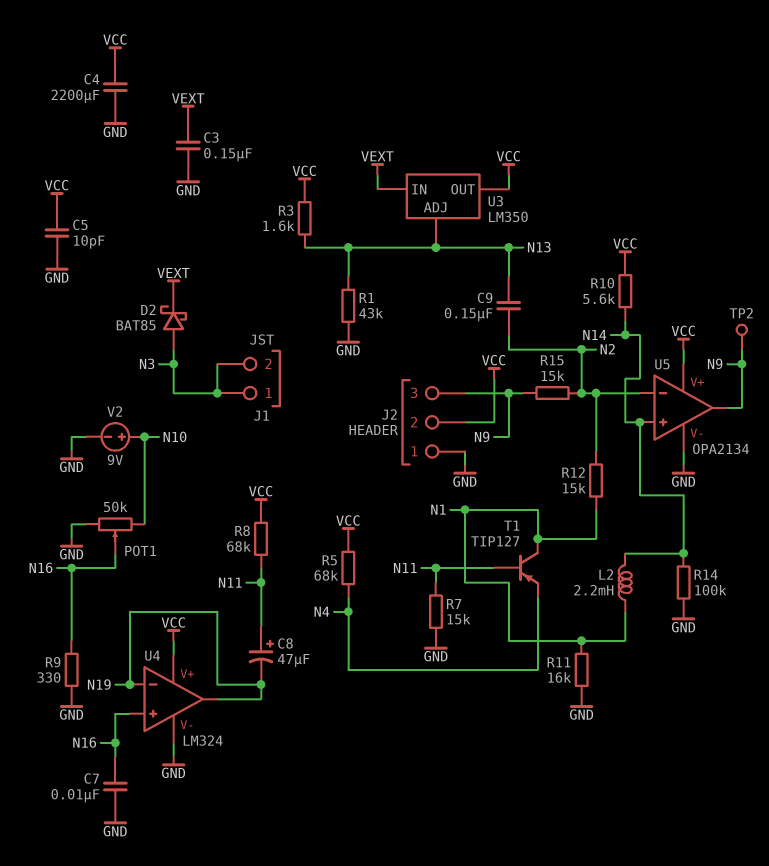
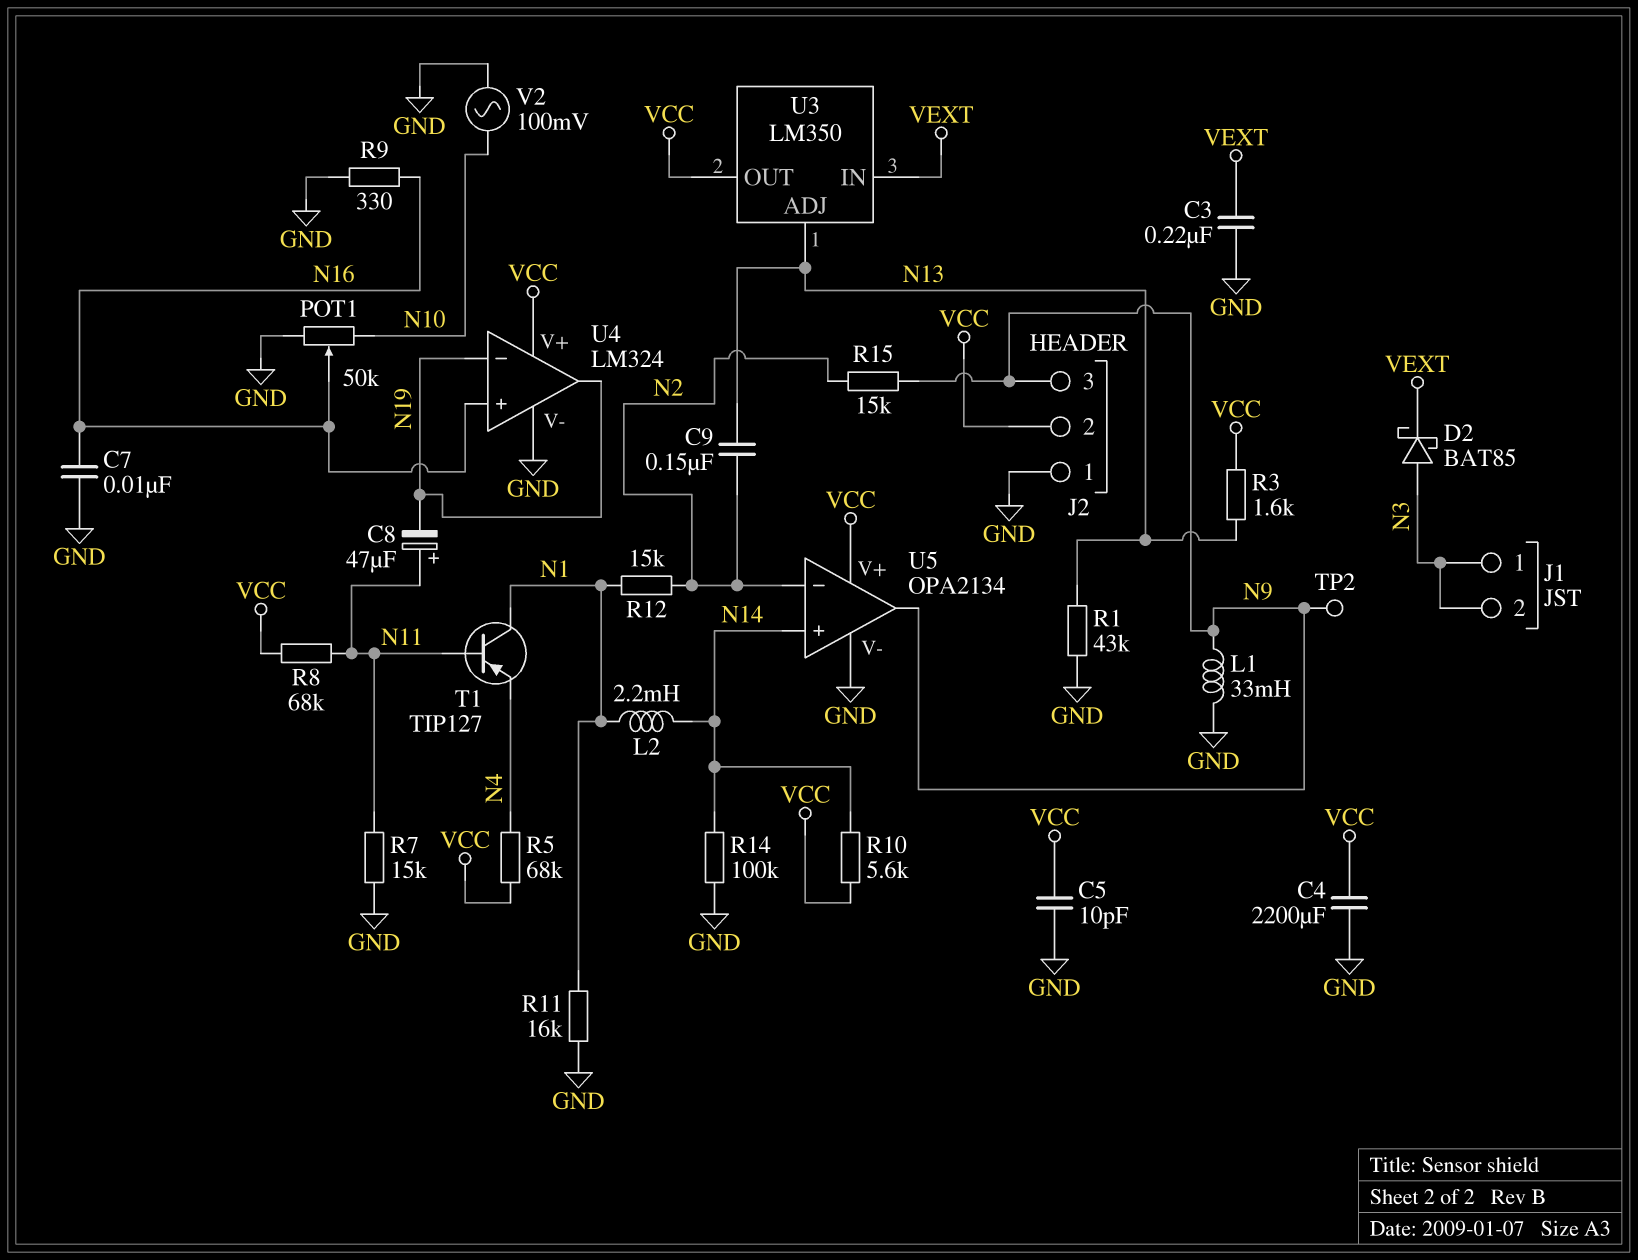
C3: 150nF (GND, VEXT) -> 220nF (GND, VEXT)
L1: none -> 33mH (GND, N9)
V2: 9V (plus N10, minus GND) -> AC 100mV (GND, N10)

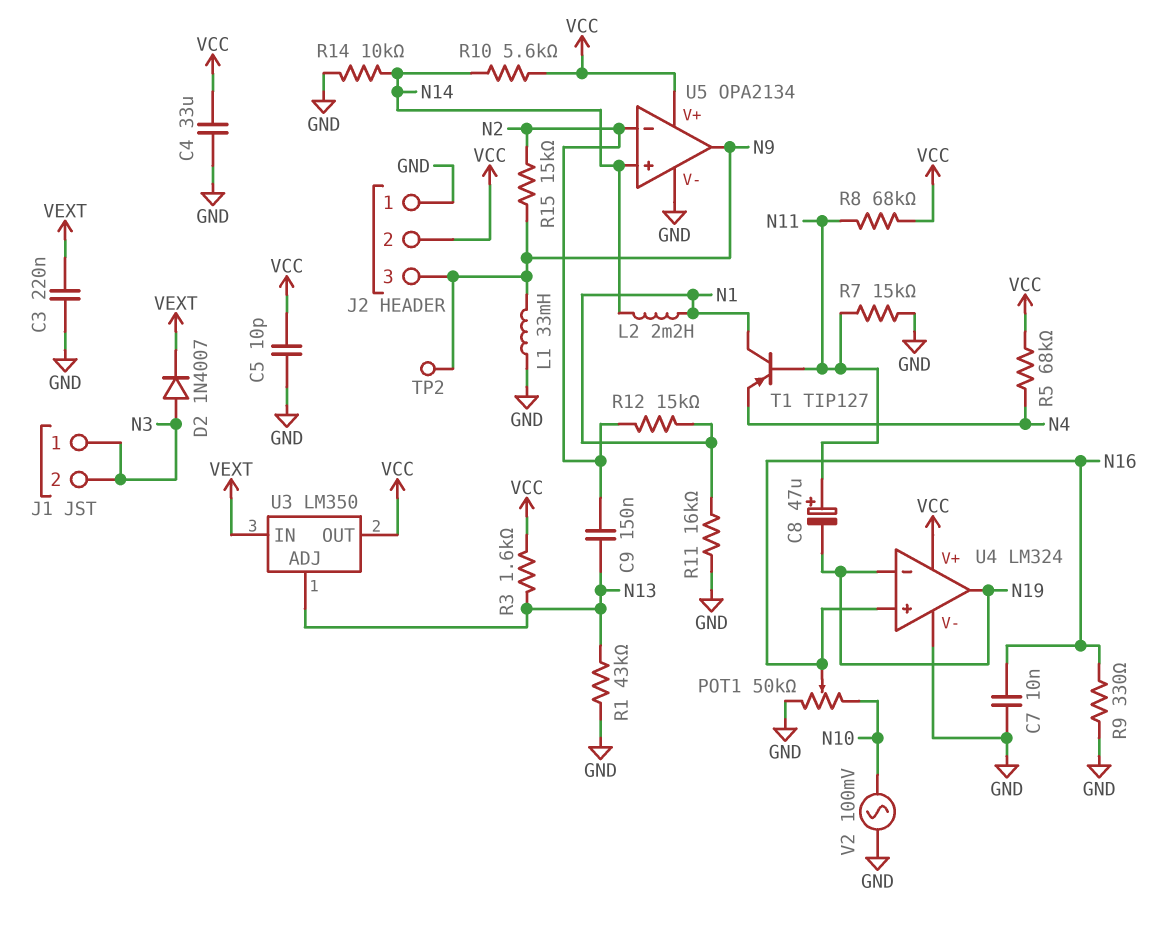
C4: 2200uF (GND, VCC) -> 33uF (GND, VCC)
D2: schottky BAT85 (A N3, K VEXT) -> diode 1N4007 (A N3, K VEXT)
R14: 100k (GND, N14) -> 10k (GND, N14)

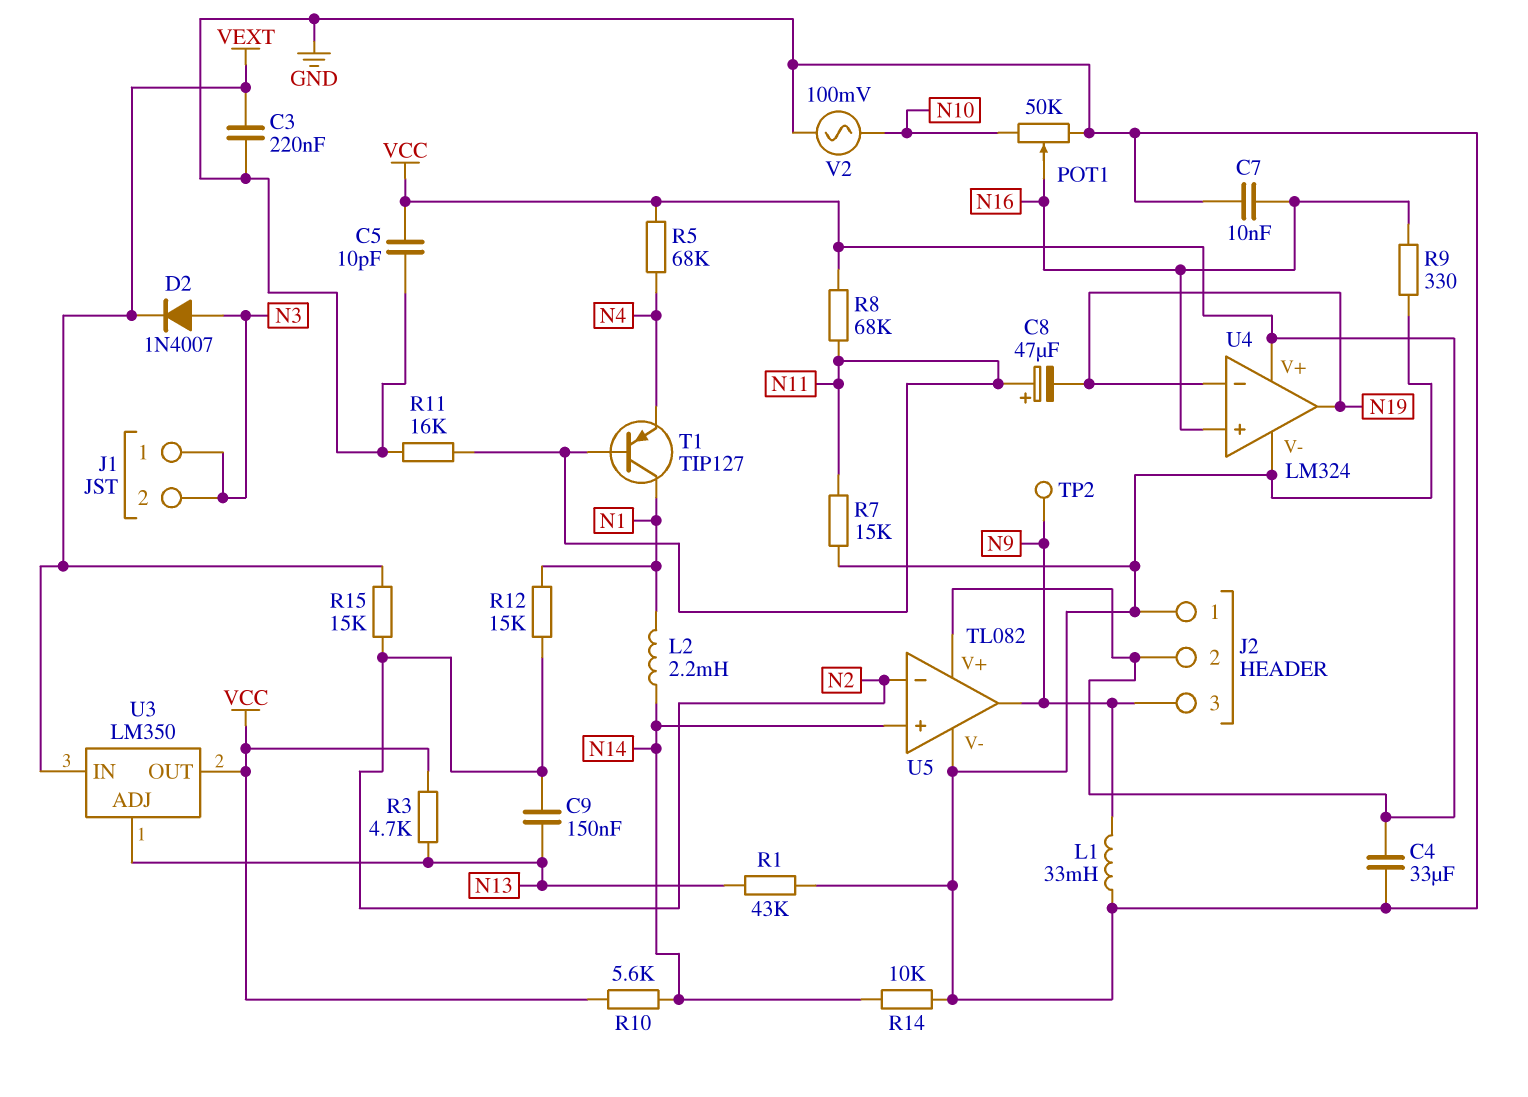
R3: 1.6k (N13, VCC) -> 4.7k (N13, VCC)
R11: 16k (GND, N1) -> 16k (GND, N11)
R15: 15k (N2, N9) -> 15k (N2, VEXT)
U5: OPA2134 -> TL082

